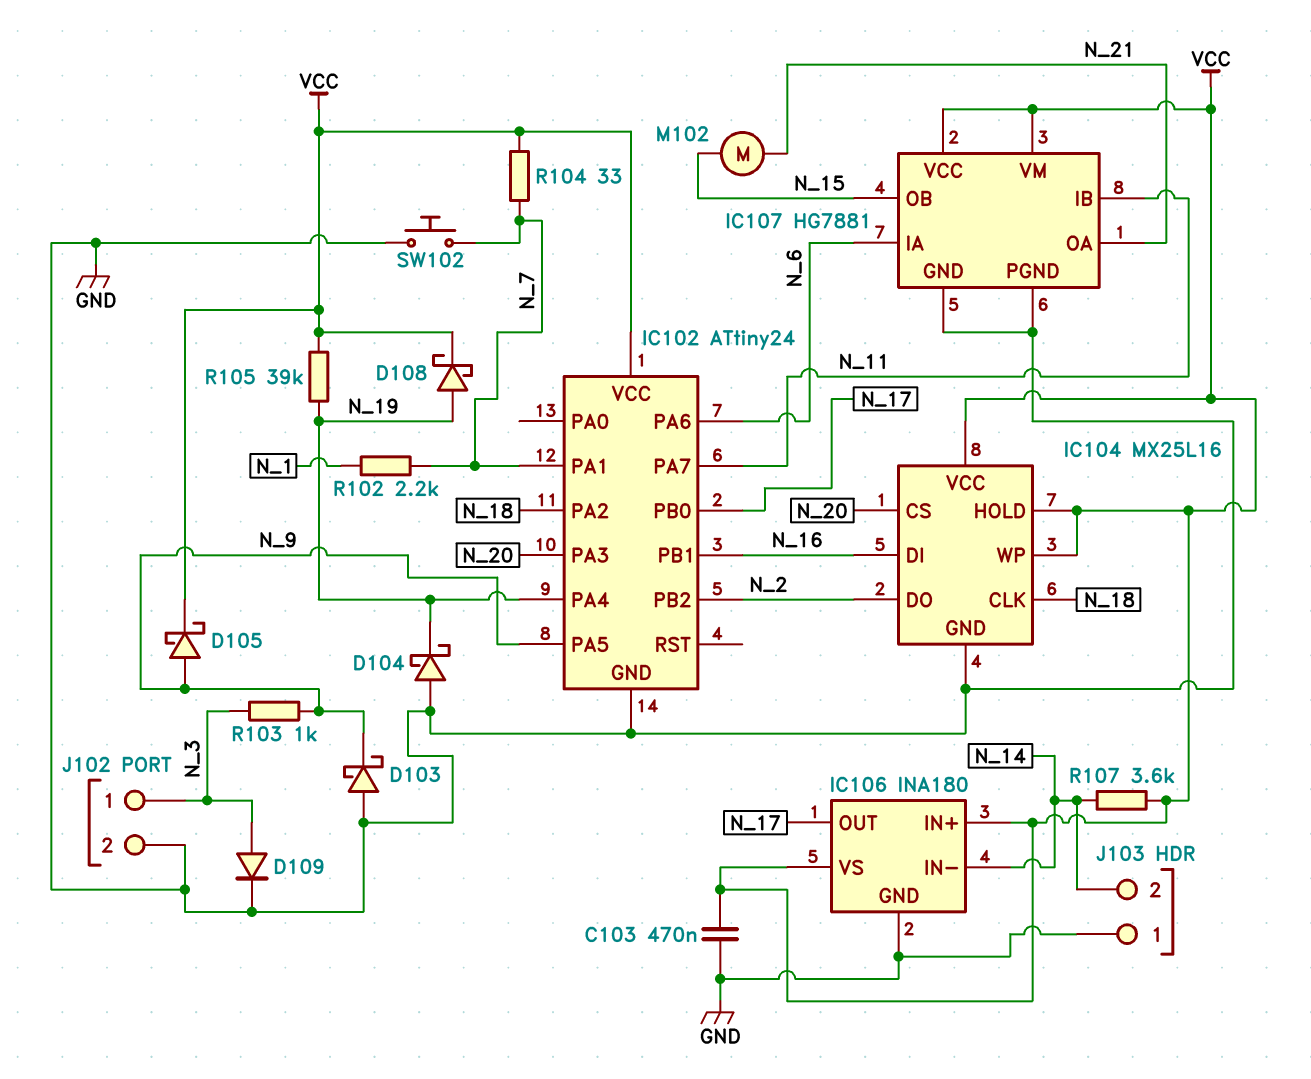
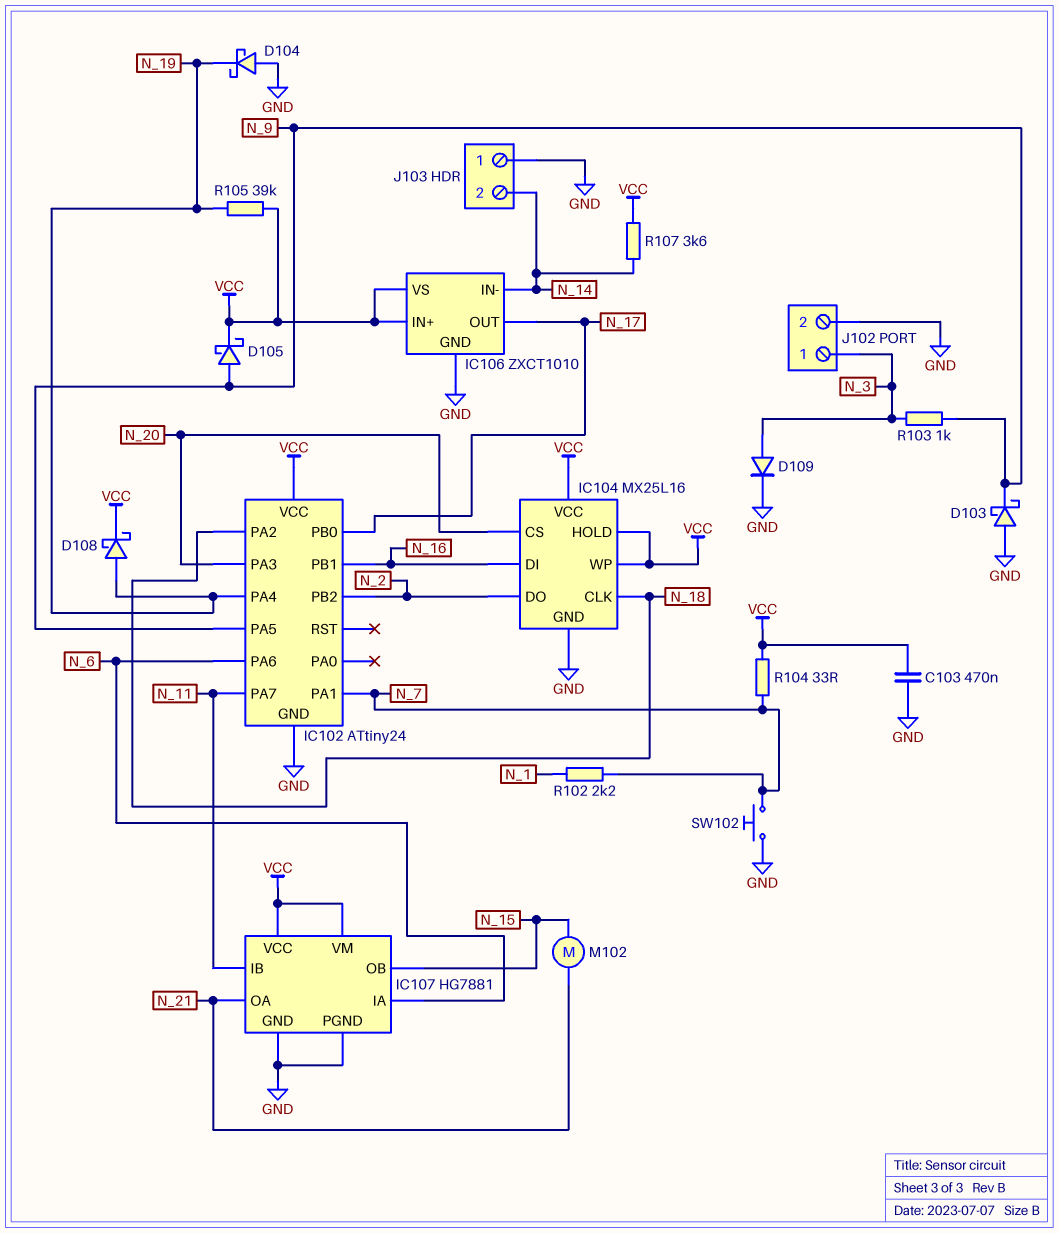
IC106: INA180 -> ZXCT1010

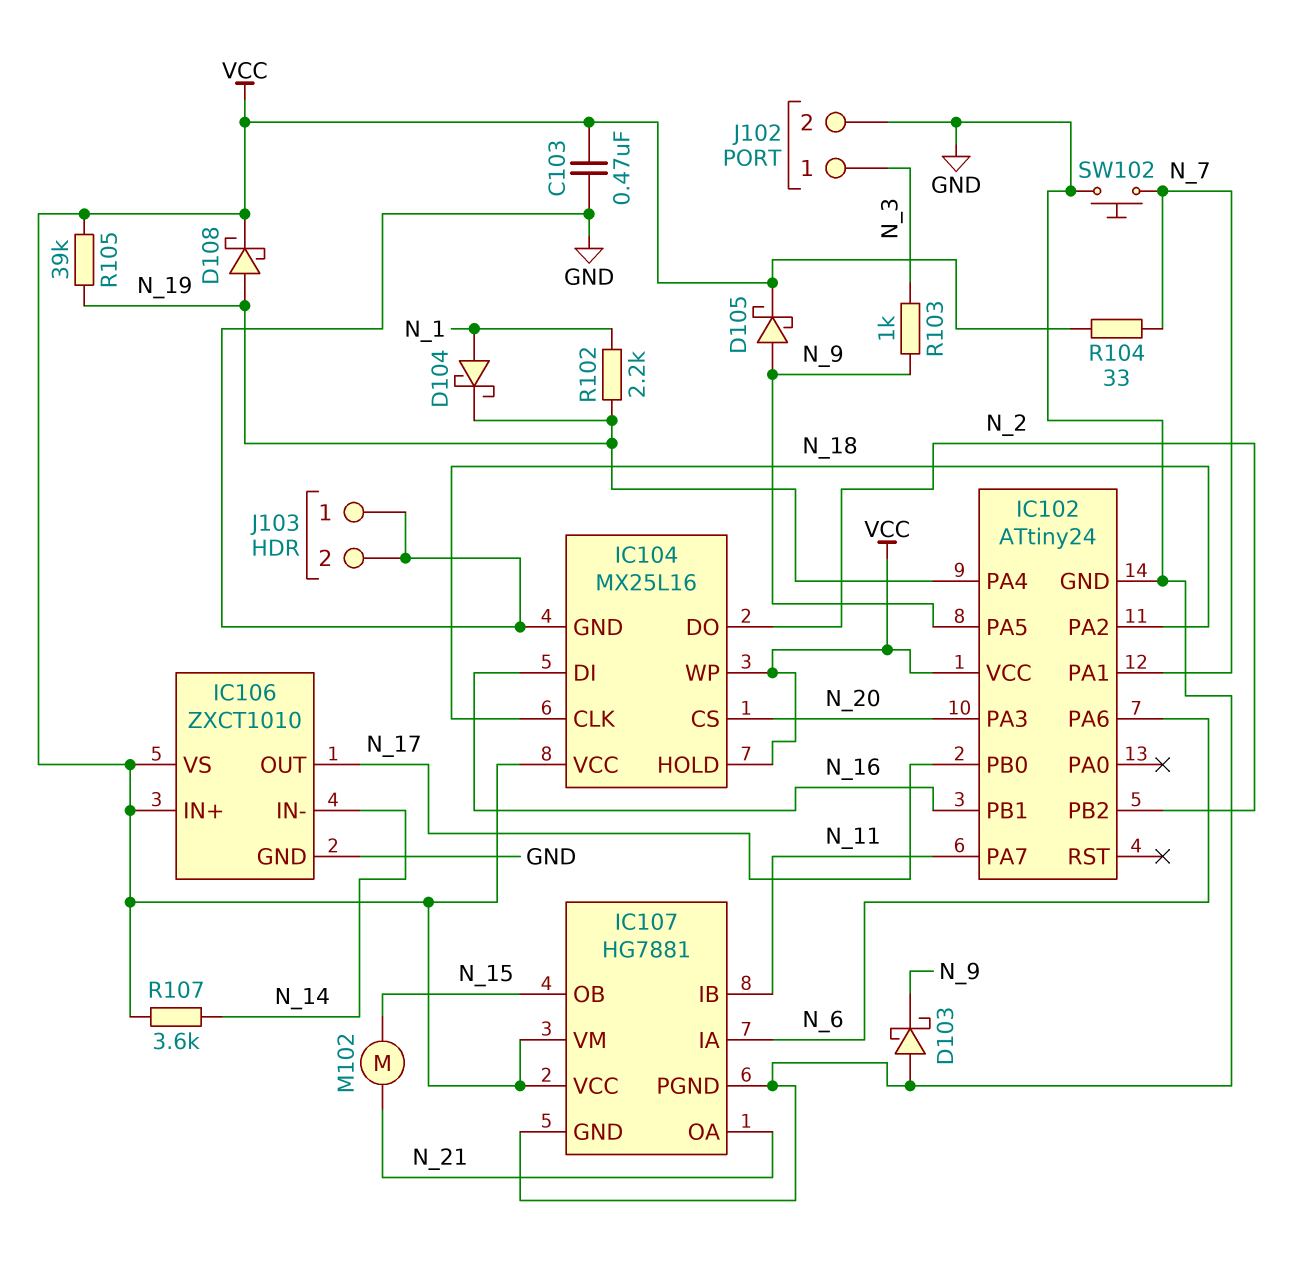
D104: schottky (A GND, K N_19) -> schottky (A N_1, K N_19)
D109: diode (A N_3, K GND) -> none
J103 pin 2: N_14 -> GND
R102: 2.2k (N_1, N_7) -> 2.2k (N_1, N_19)

